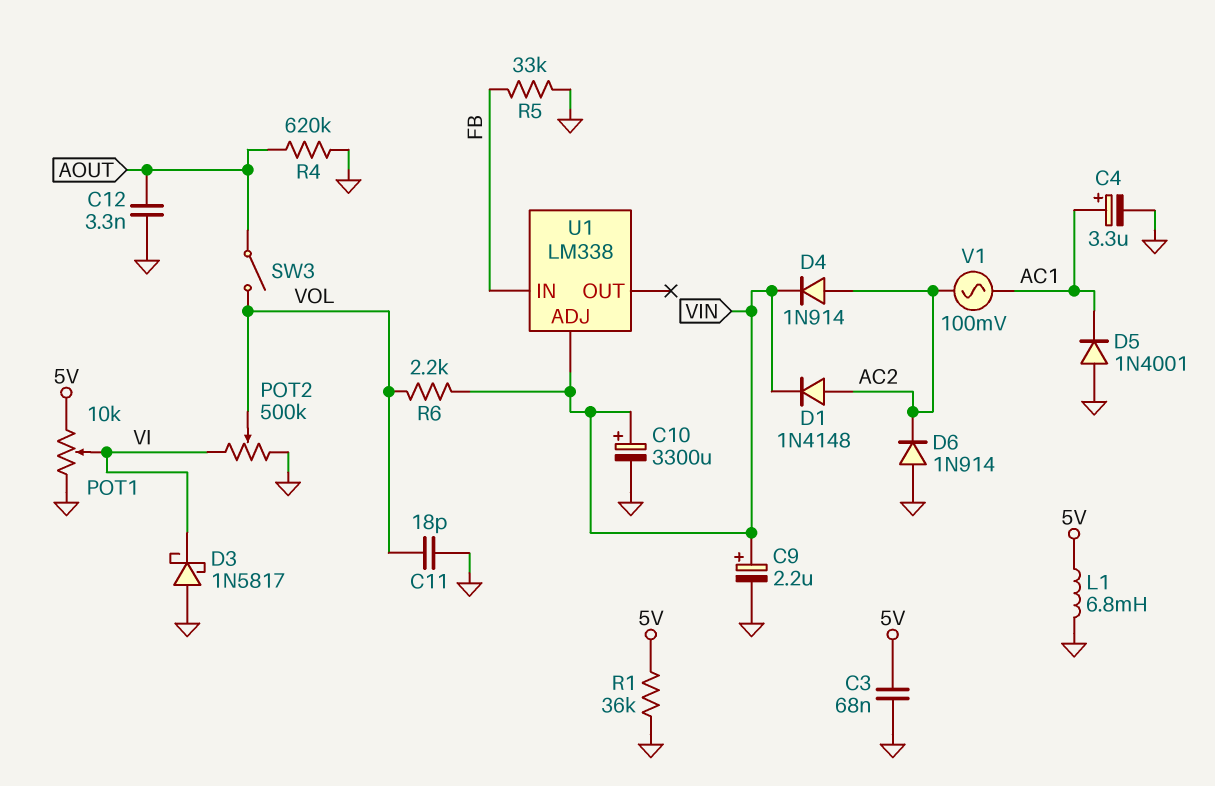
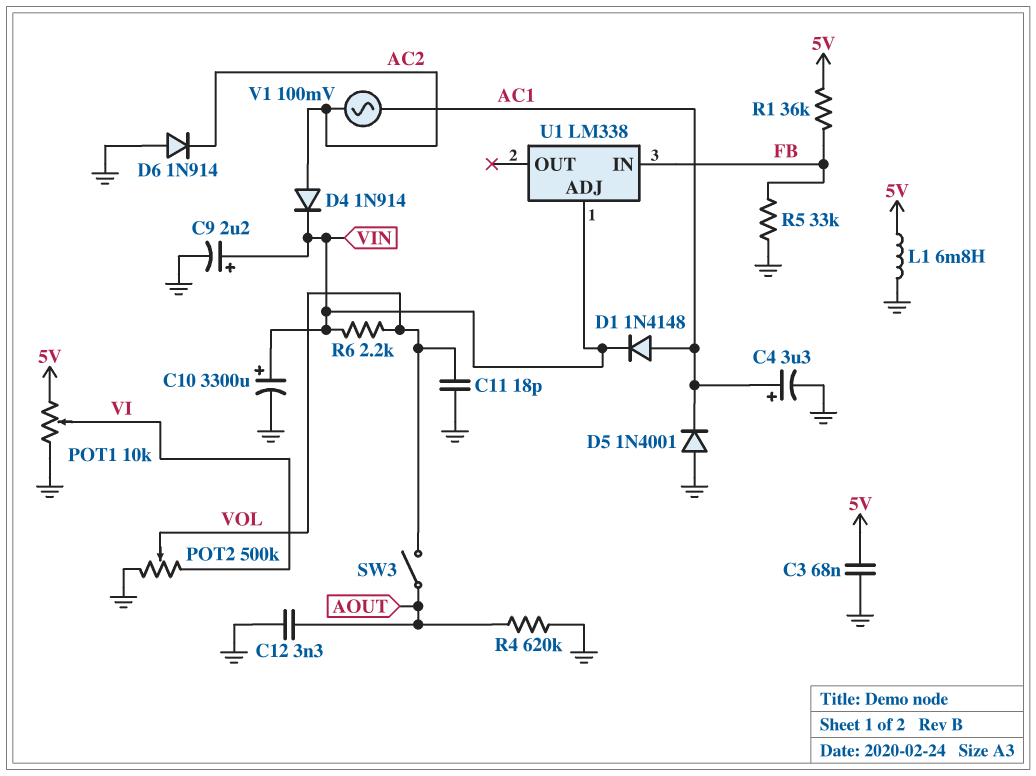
D1: diode 1N4148 (A AC2, K VIN) -> diode 1N4148 (A AC1, K VIN)
D3: schottky 1N5817 (A GND, K VI) -> none
R1: 36k (5V, GND) -> 36k (5V, FB)

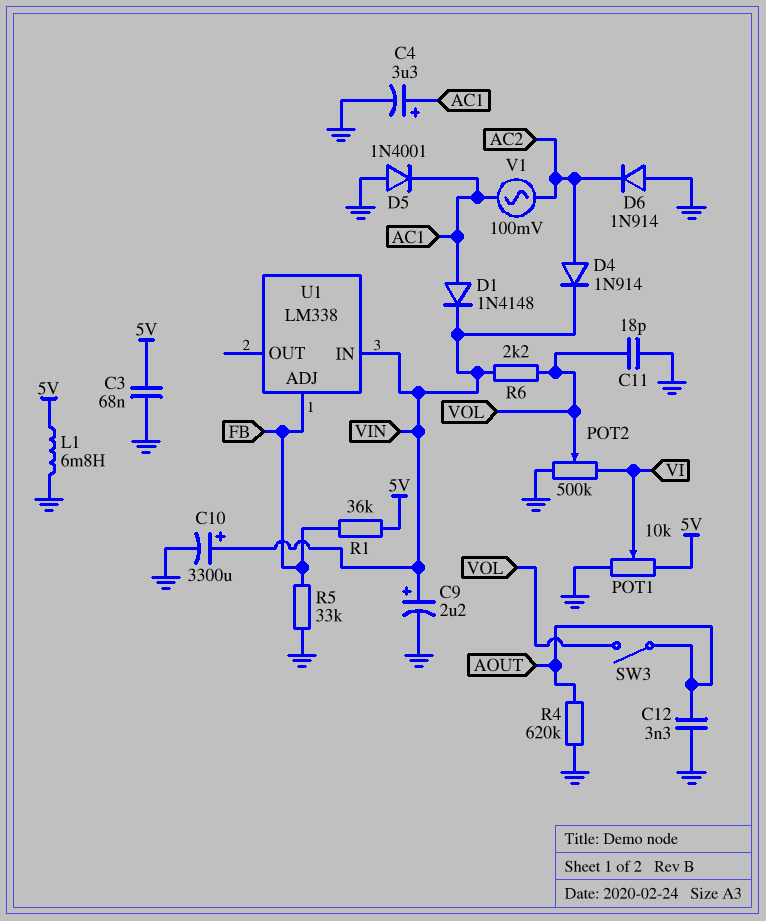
U1 pin ADJ: VIN -> FB
U1 pin IN: FB -> VIN

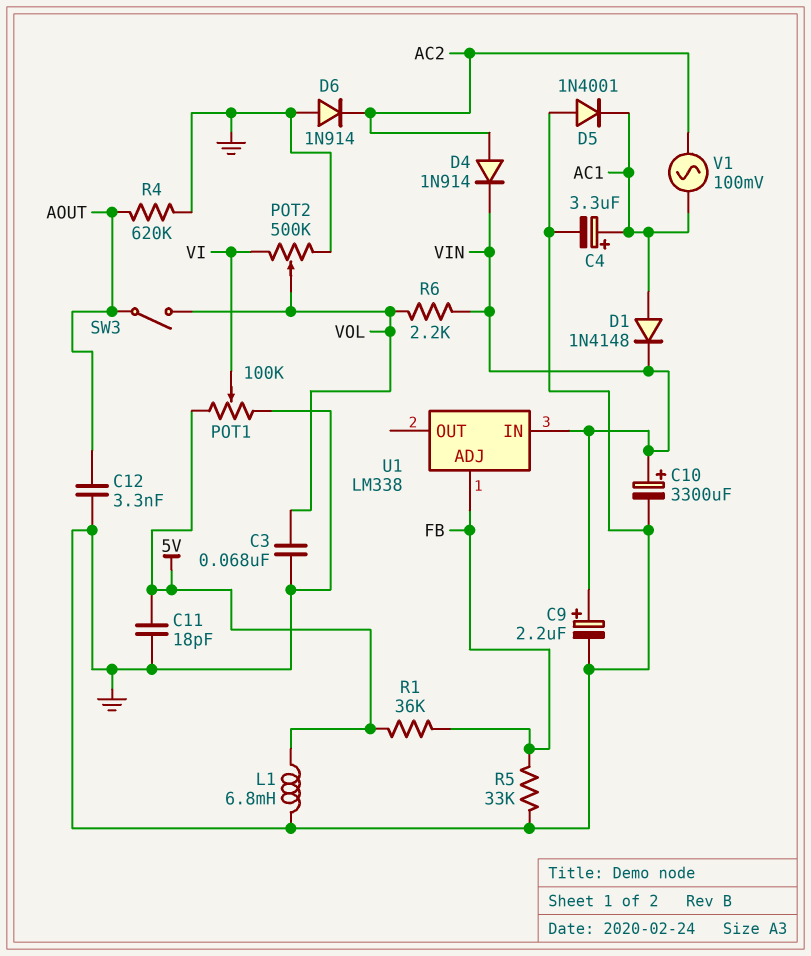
C3: 68nF (5V, GND) -> 68nF (GND, VOL)
C11: 18pF (GND, VOL) -> 18pF (5V, GND)
POT1: 10k (5V, GND, wiper VI) -> 100k (5V, GND, wiper VI)

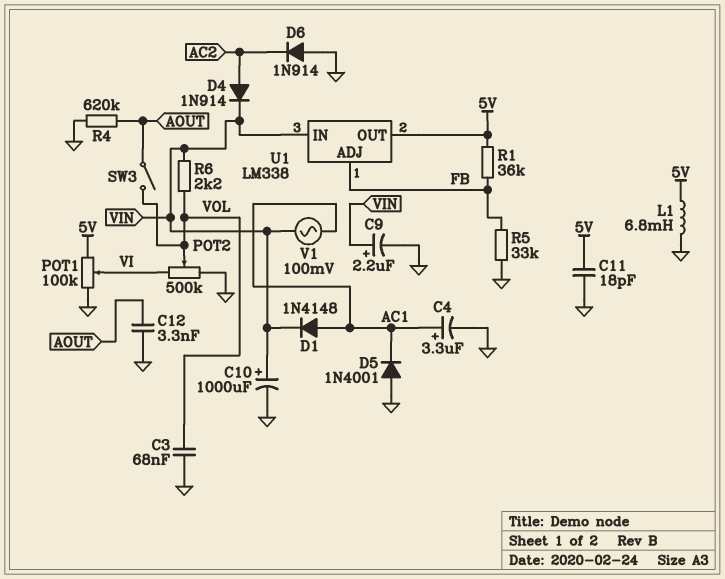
C10: 3300uF (plus VIN, minus GND) -> 1000uF (plus VIN, minus GND)
U1 pin OUT: none -> 5V
V1: AC 100mV (AC1, AC2) -> AC 100mV (AC1, VIN)

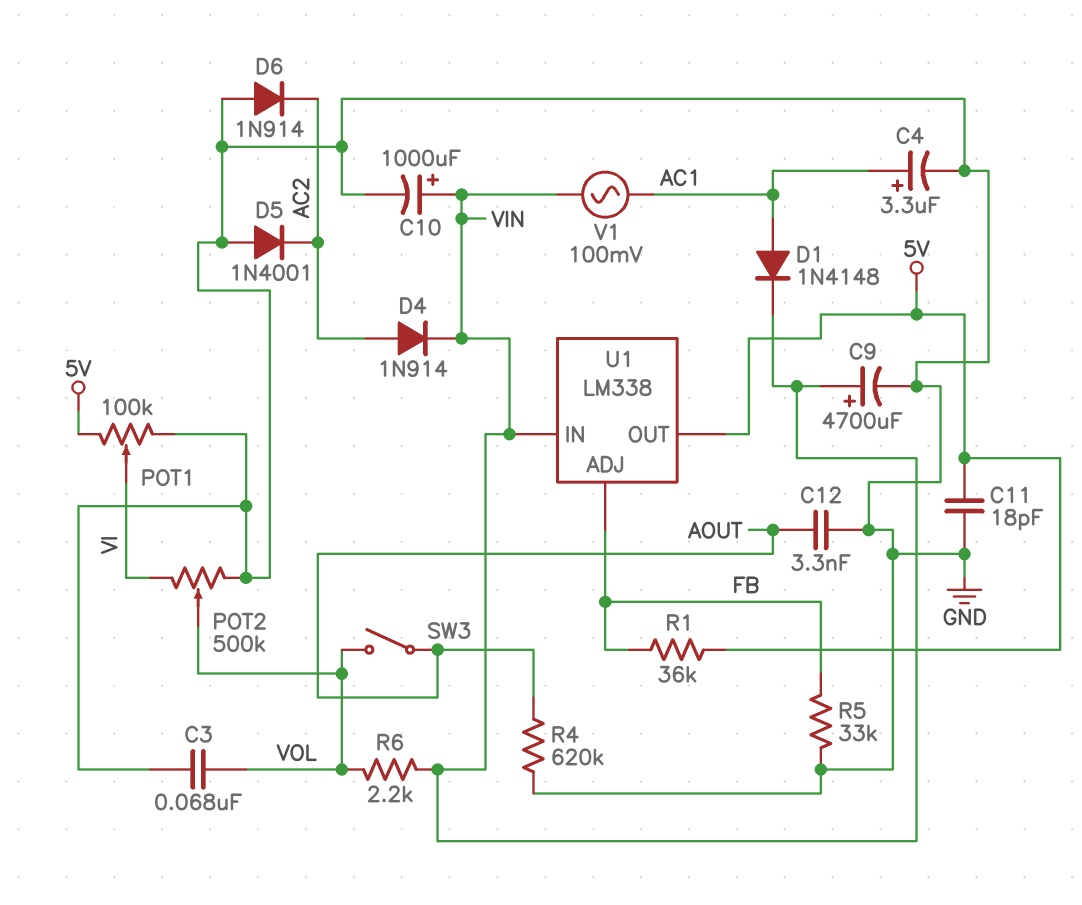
C9: 2.2uF (plus VIN, minus GND) -> 4700uF (plus VIN, minus GND)
D5: diode 1N4001 (A GND, K AC1) -> diode 1N4001 (A GND, K AC2)
L1: 6.8mH (5V, GND) -> none

